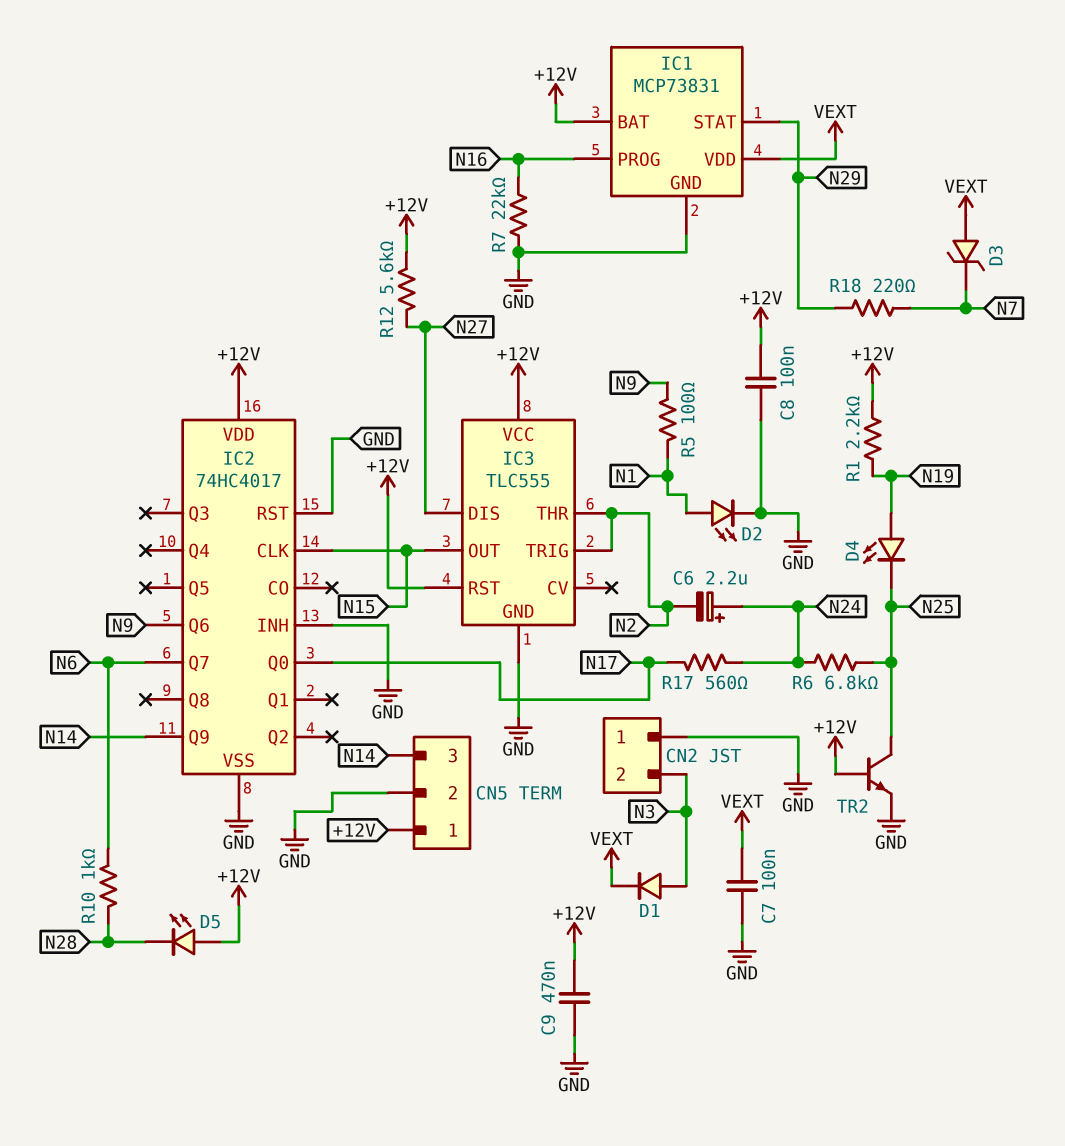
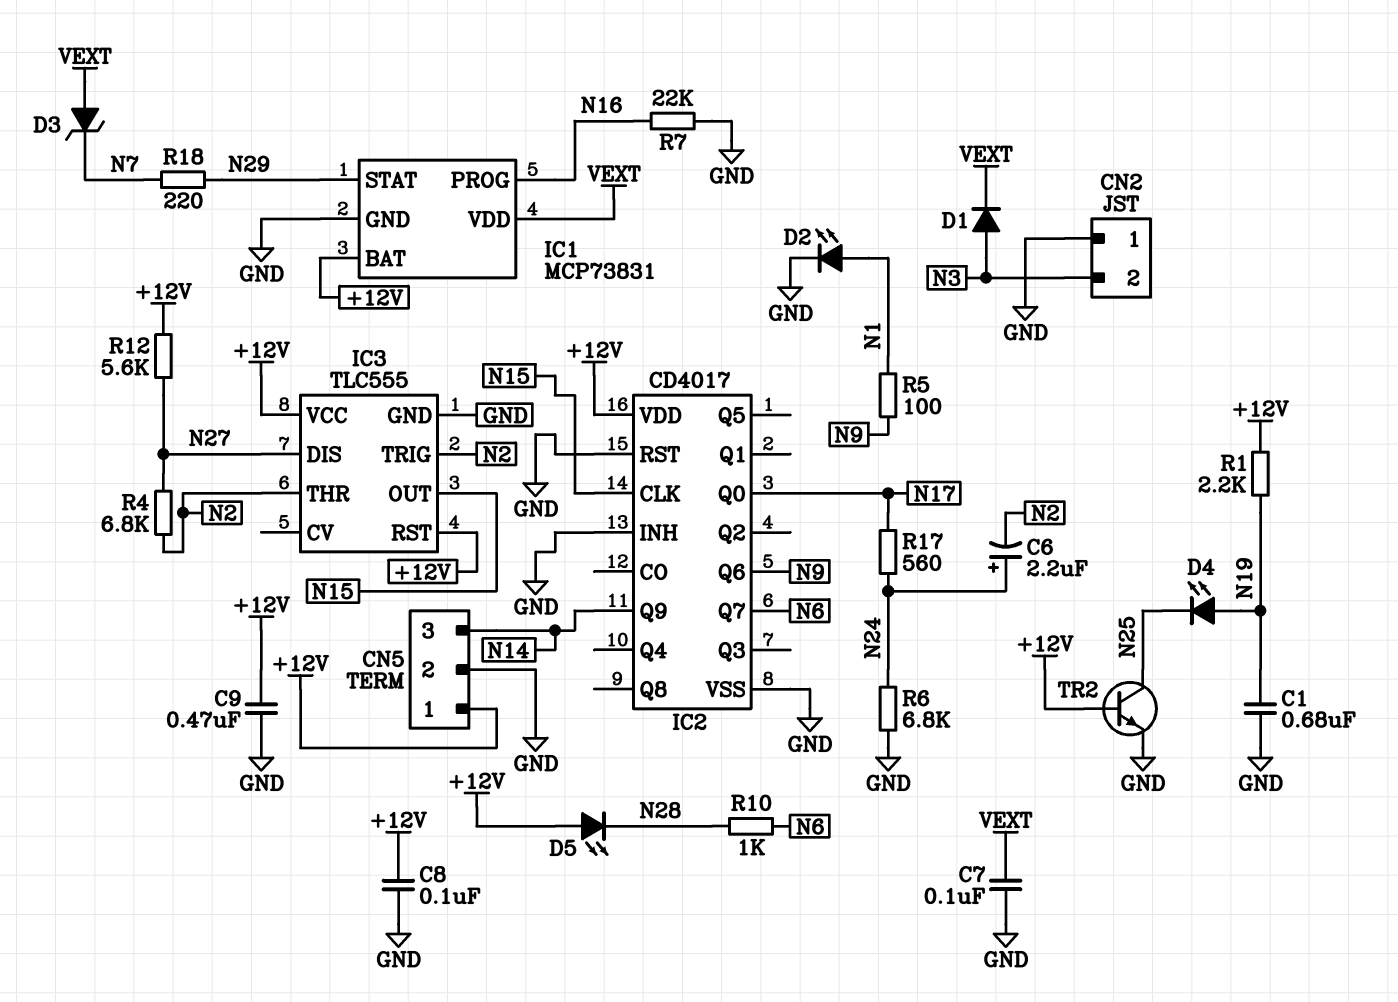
C1: none -> 680nF (GND, N19)
IC2: 74HC4017 -> CD4017
R4: none -> 6.8k (N2, N27)
R6: 6.8k (N24, N25) -> 6.8k (GND, N24)

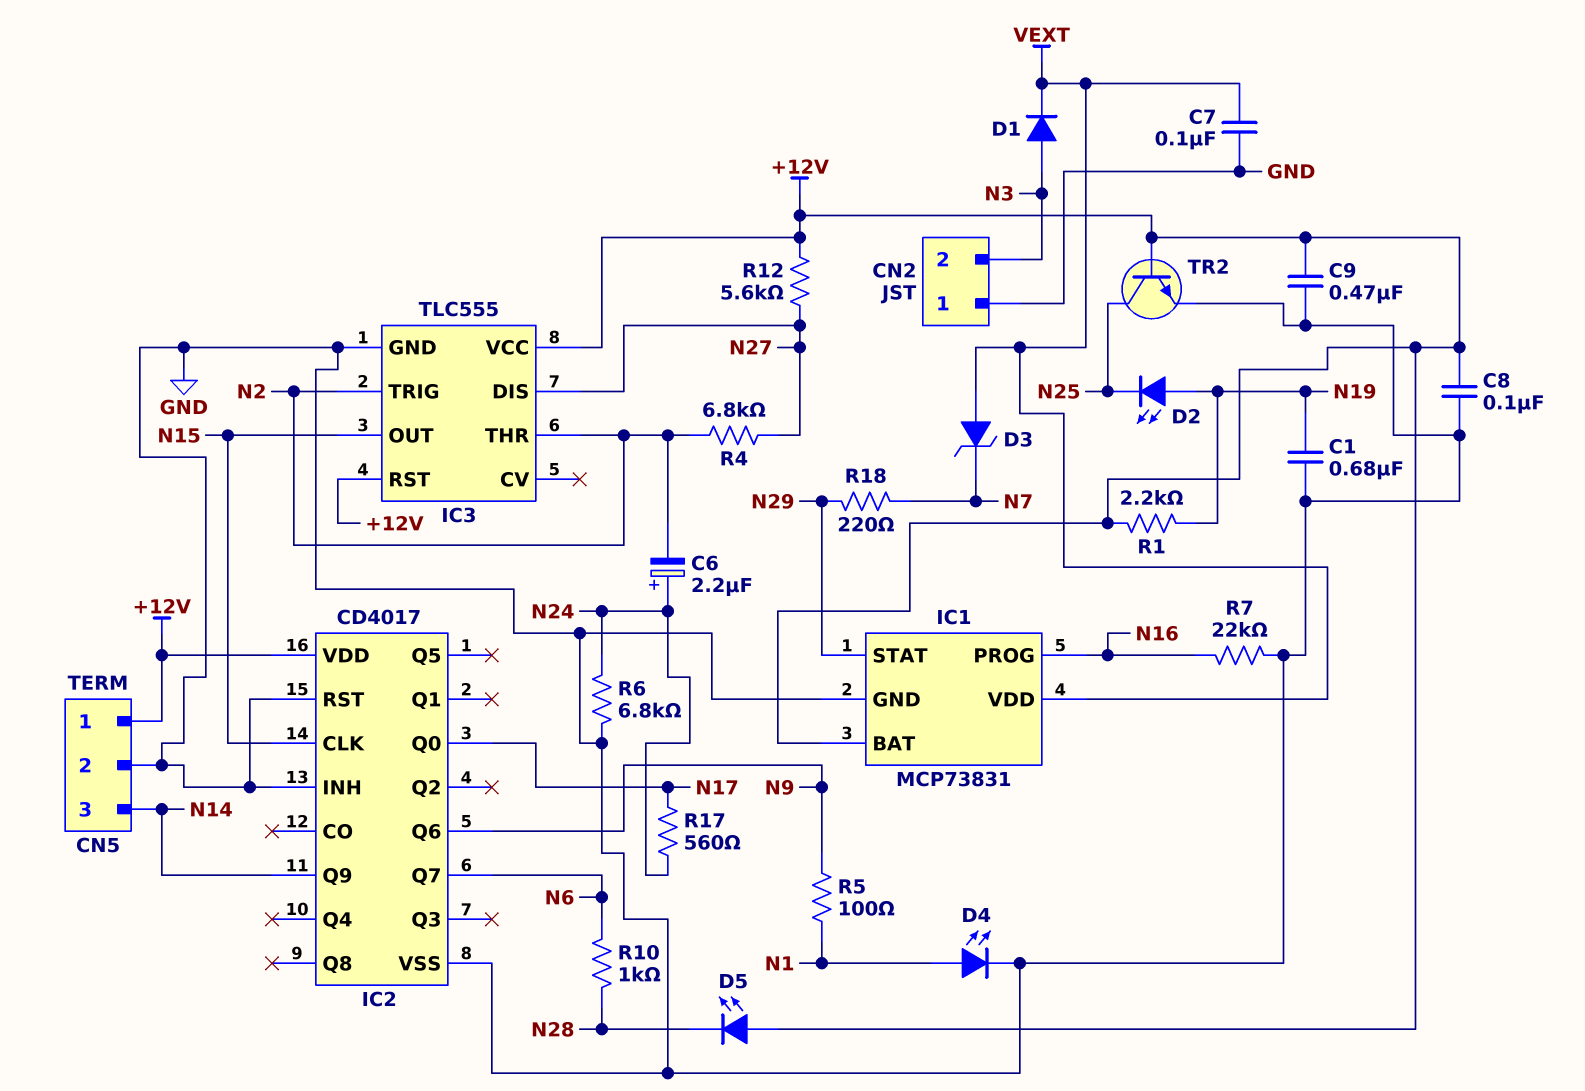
D2: LED (A N1, K GND) -> LED (A N19, K N25)
D4: LED (A N19, K N25) -> LED (A N1, K GND)

